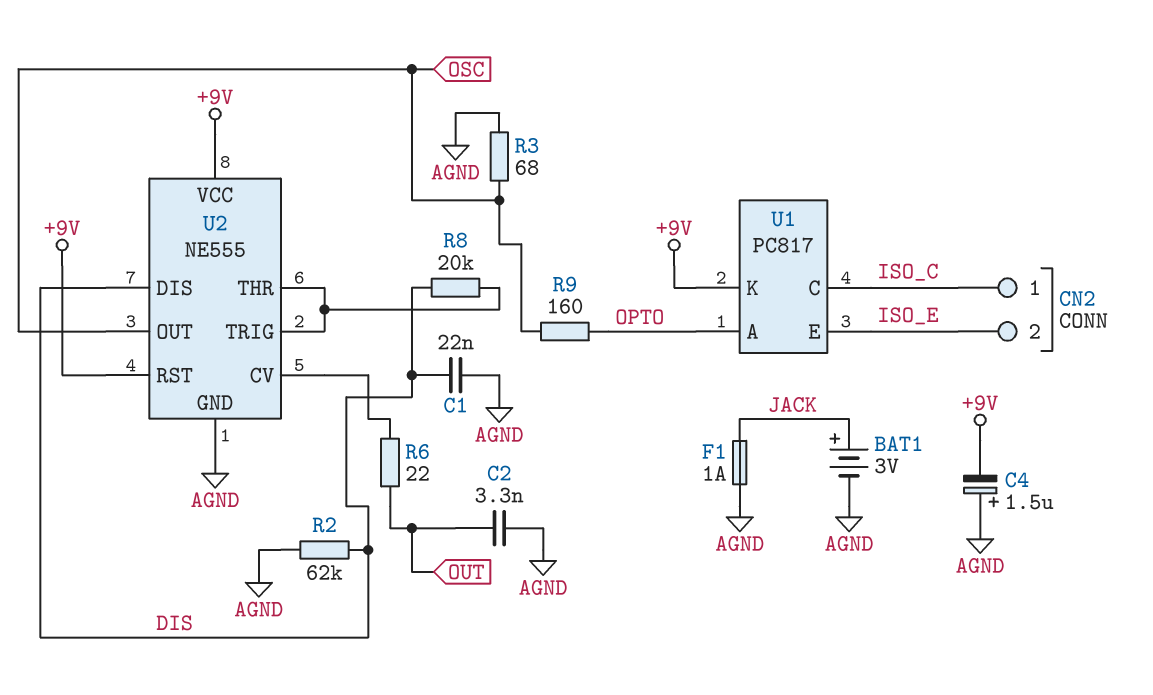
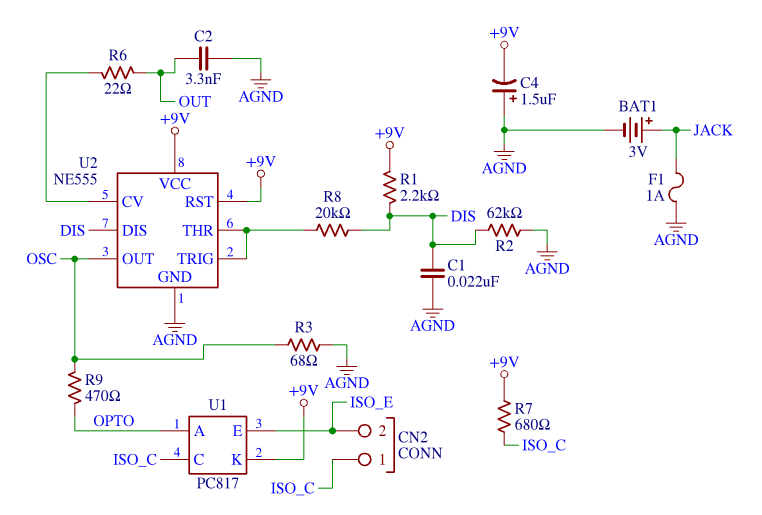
R1: none -> 2.2k (+9V, DIS)
R7: none -> 680 (+9V, ISO_C)
R9: 160 (OPTO, OSC) -> 470 (OPTO, OSC)

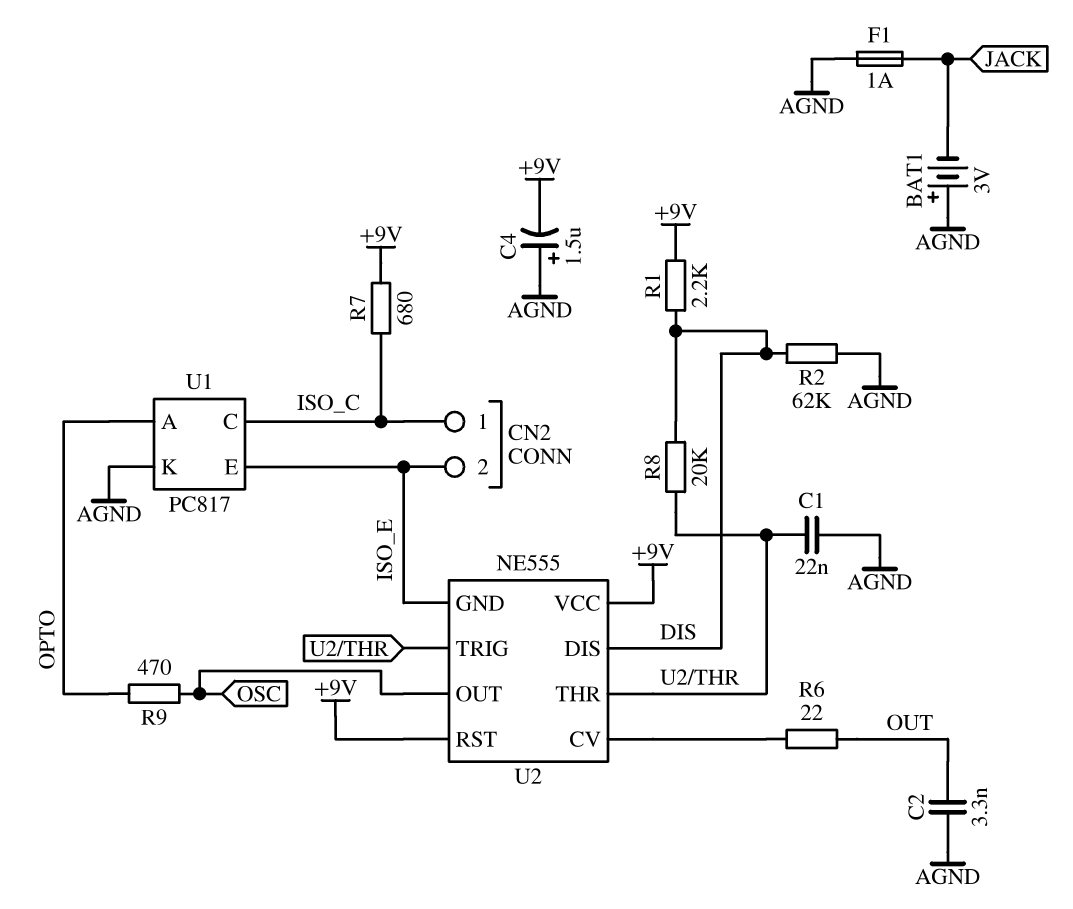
BAT1: 3V (plus JACK, minus AGND) -> 3V (plus AGND, minus JACK)
C1: 22nF (AGND, DIS) -> 22nF (AGND, U2/THR)
R3: 68 (AGND, OSC) -> none
U1 pin K: +9V -> AGND
U2 pin GND: AGND -> ISO_E

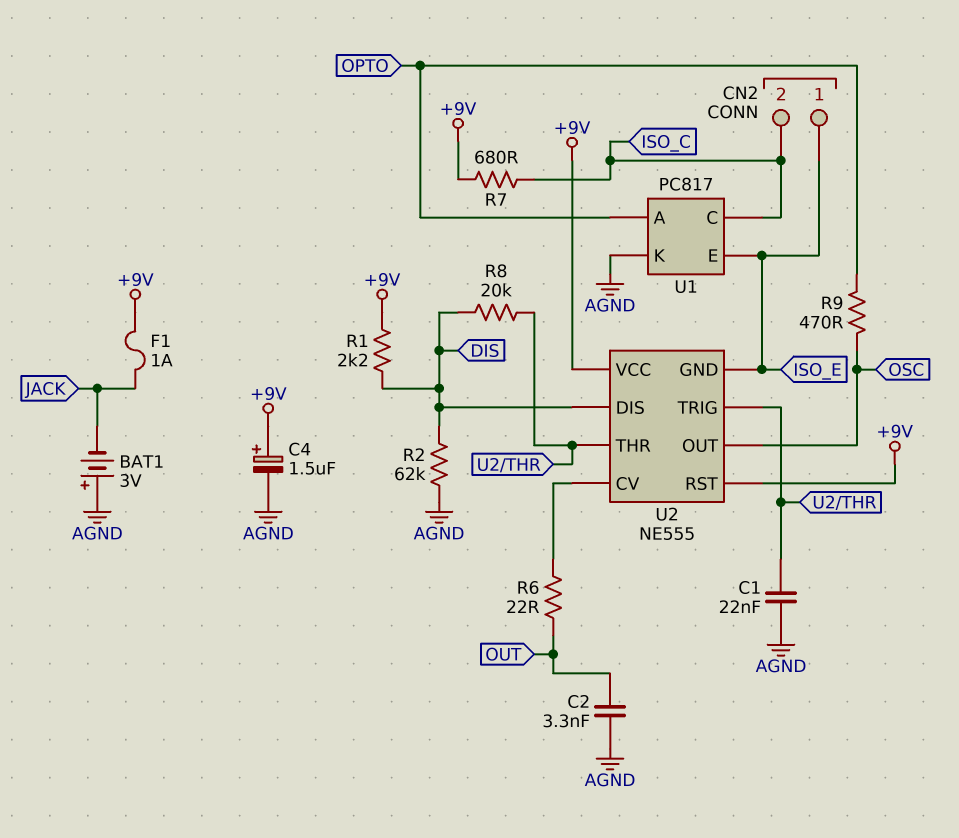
C4: 1.5uF (plus AGND, minus +9V) -> 1.5uF (plus +9V, minus AGND)
CN2 pin 1: ISO_C -> ISO_E
CN2 pin 2: ISO_E -> ISO_C
F1: 1A (AGND, JACK) -> 1A (+9V, JACK)

